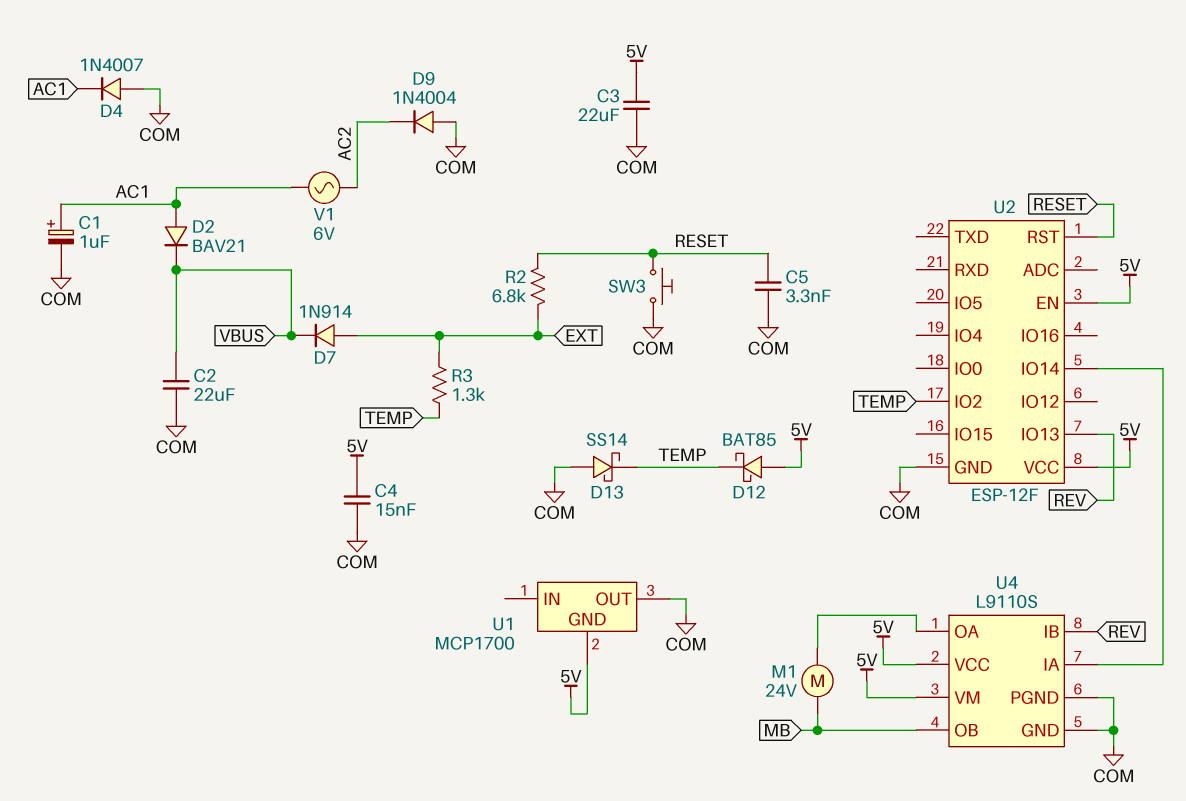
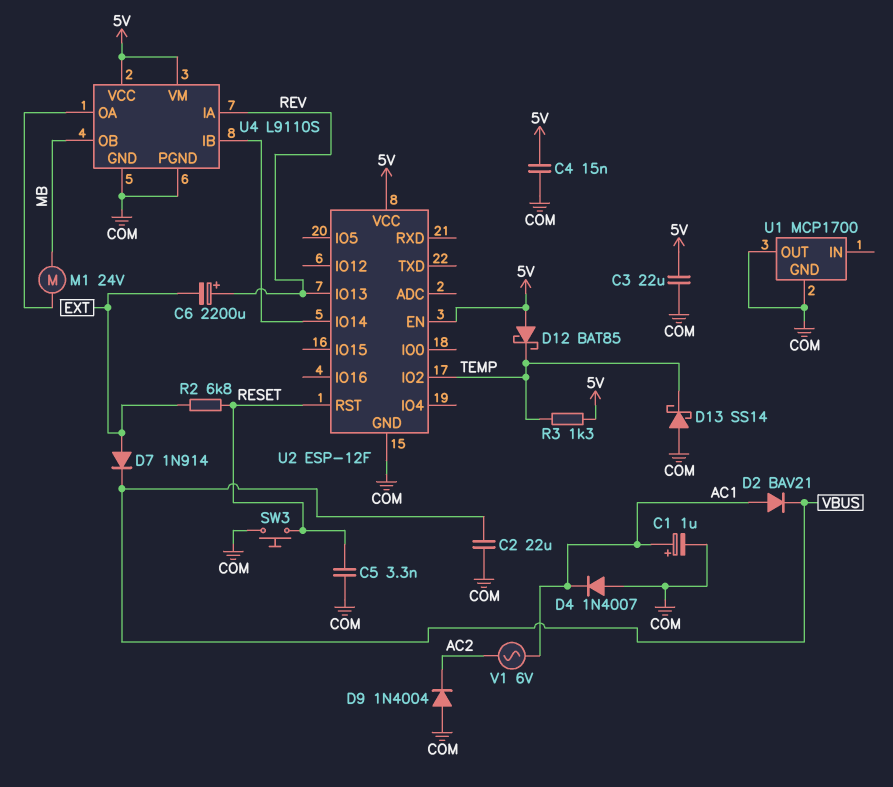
C6: none -> 2200uF (plus REV, minus EXT)
R3: 1.3k (EXT, TEMP) -> 1.3k (5V, TEMP)
U1 pin GND: 5V -> COM
U4 pin IA: U2/IO14 -> REV
U4 pin IB: REV -> U2/IO14

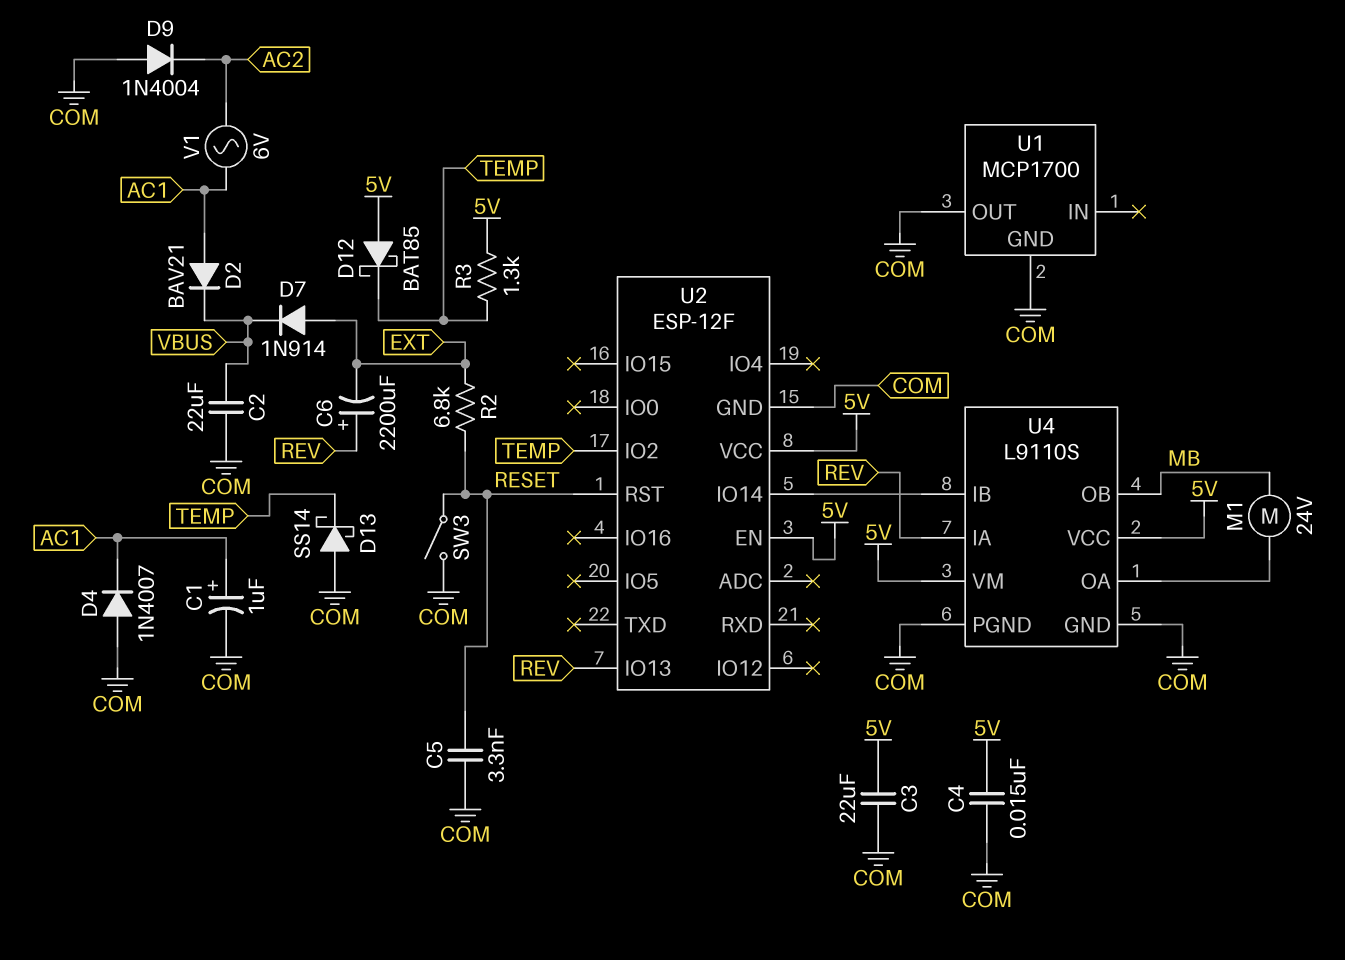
SW3: button (COM, RESET) -> switch (COM, RESET)

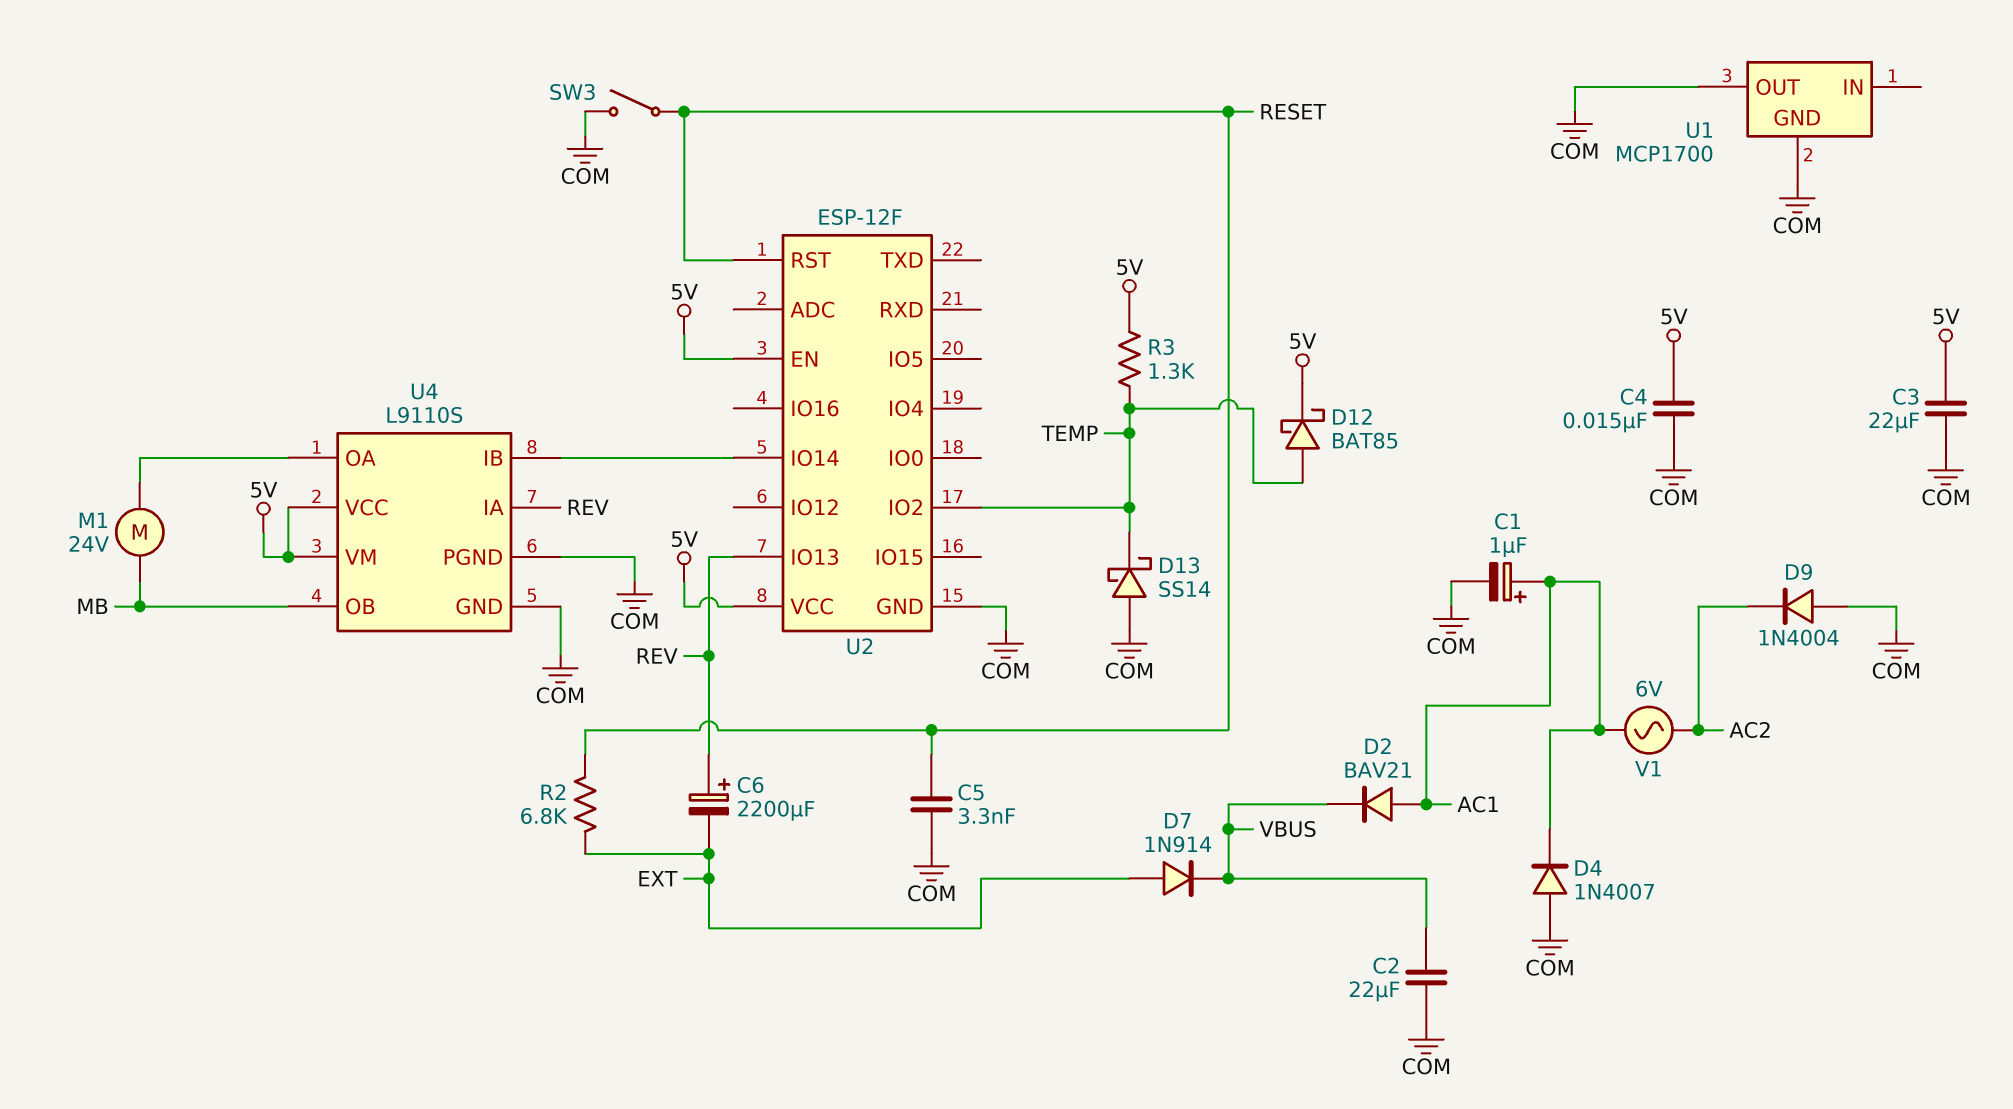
D12: schottky BAT85 (A 5V, K TEMP) -> schottky BAT85 (A TEMP, K 5V)

